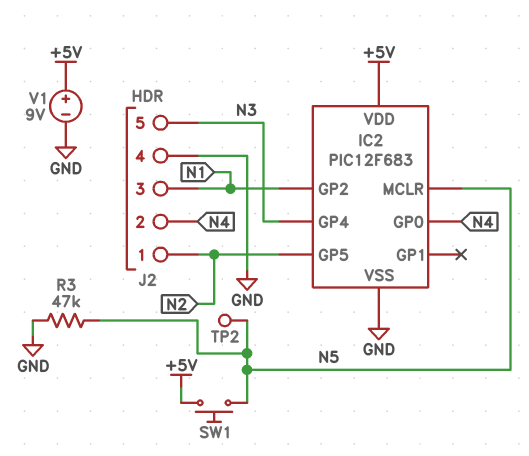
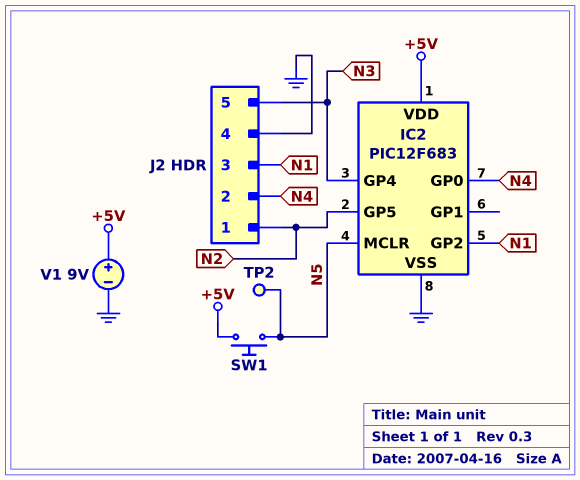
R3: 47k (GND, N5) -> none

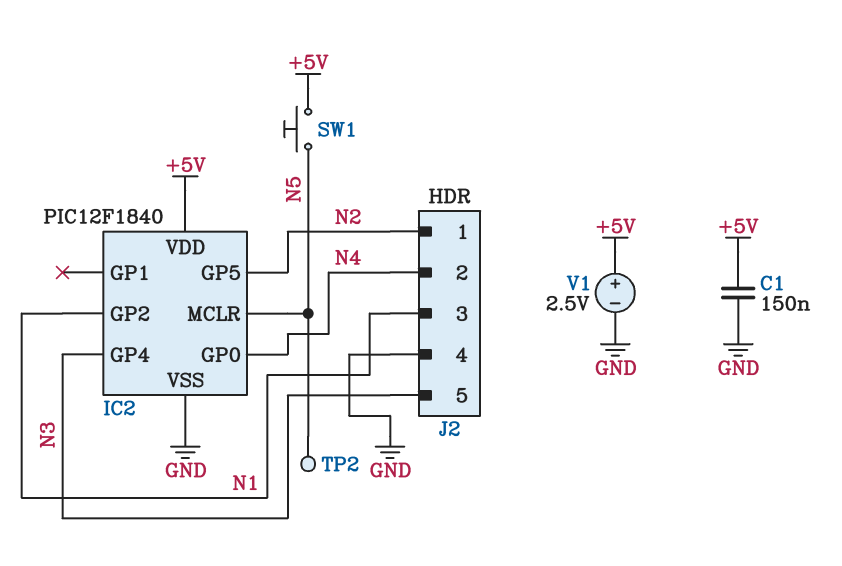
C1: none -> 150nF (+5V, GND)
IC2: PIC12F683 -> PIC12F1840
V1: 9V (plus +5V, minus GND) -> 2.5V (plus +5V, minus GND)

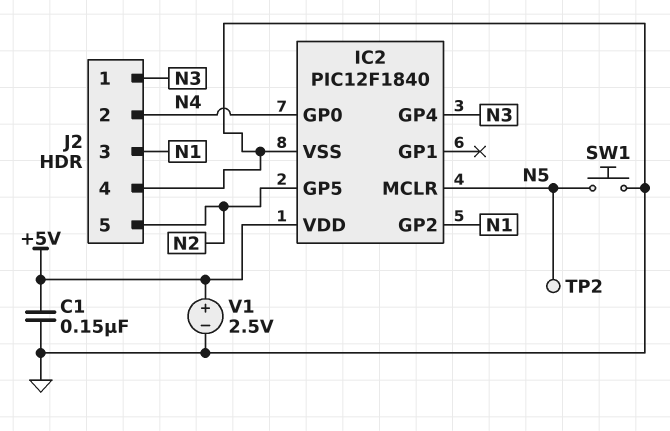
J2 pin 1: N2 -> N3
J2 pin 5: N3 -> N2
SW1: button (+5V, N5) -> button (GND, N5)

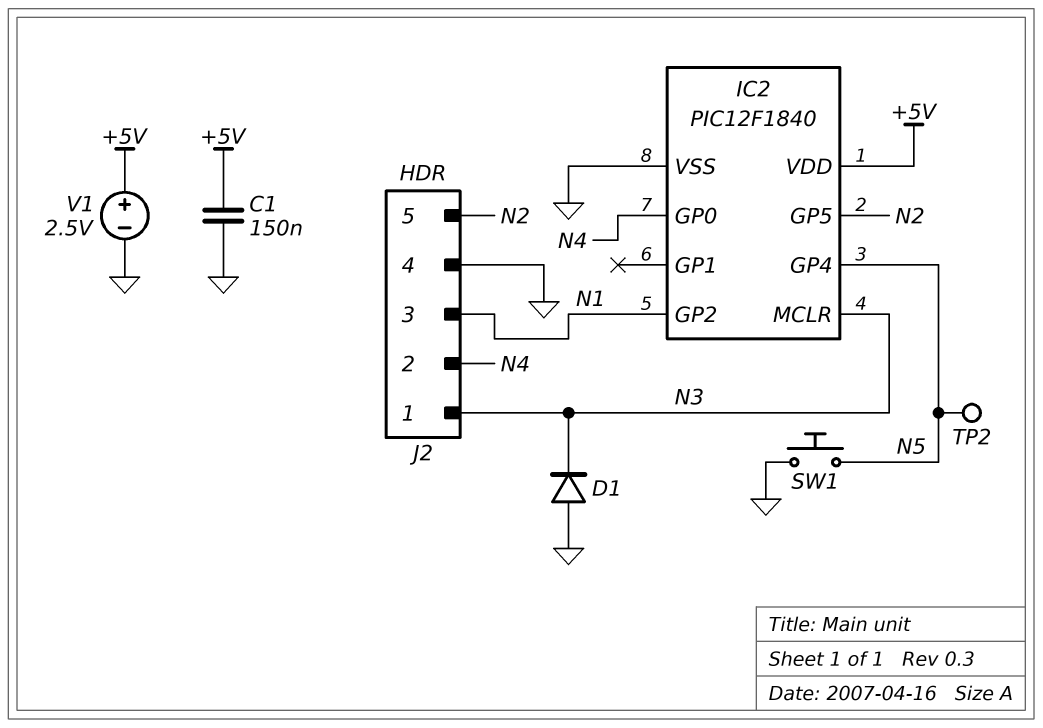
D1: none -> diode (A GND, K N3)
IC2 pin GP4: N3 -> N5
IC2 pin MCLR: N5 -> N3

